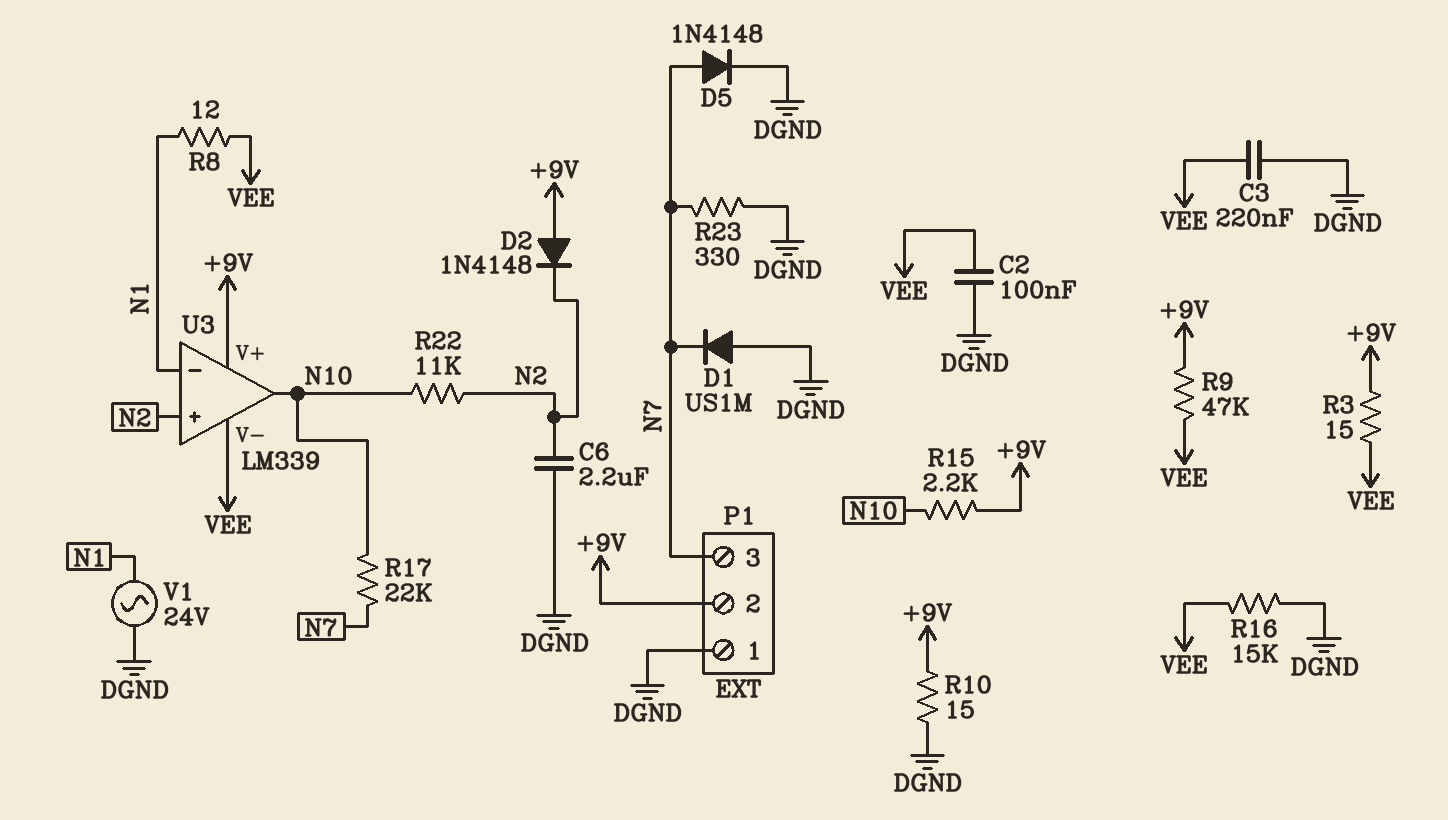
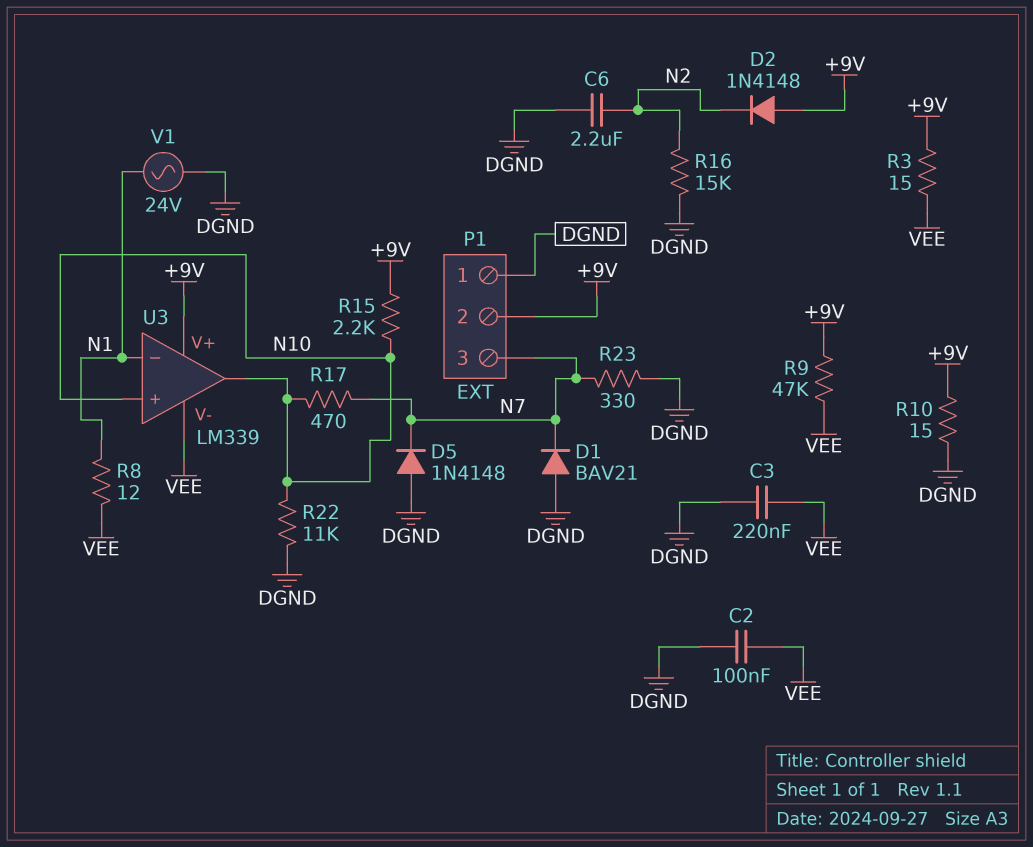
D1: diode US1M (A DGND, K N7) -> diode BAV21 (A DGND, K N7)
D5: diode 1N4148 (A N7, K DGND) -> diode 1N4148 (A DGND, K N7)
R16: 15k (DGND, VEE) -> 15k (DGND, N2)
R17: 22k (N7, N10) -> 470 (N7, N10)
R22: 11k (N2, N10) -> 11k (DGND, N10)
U3 pin in+: N2 -> N10

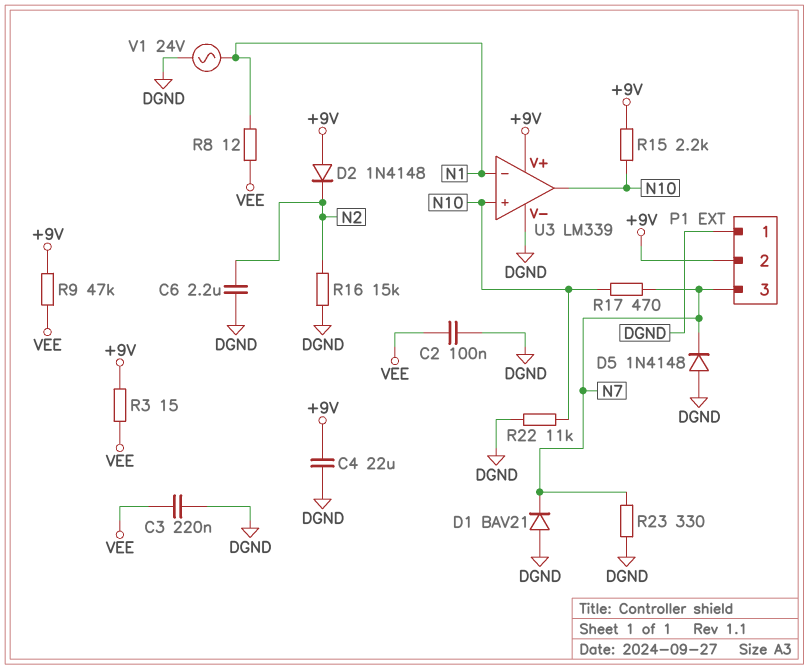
C4: none -> 22uF (+9V, DGND)
R10: 15 (+9V, DGND) -> none
U3 pin V-: VEE -> DGND

